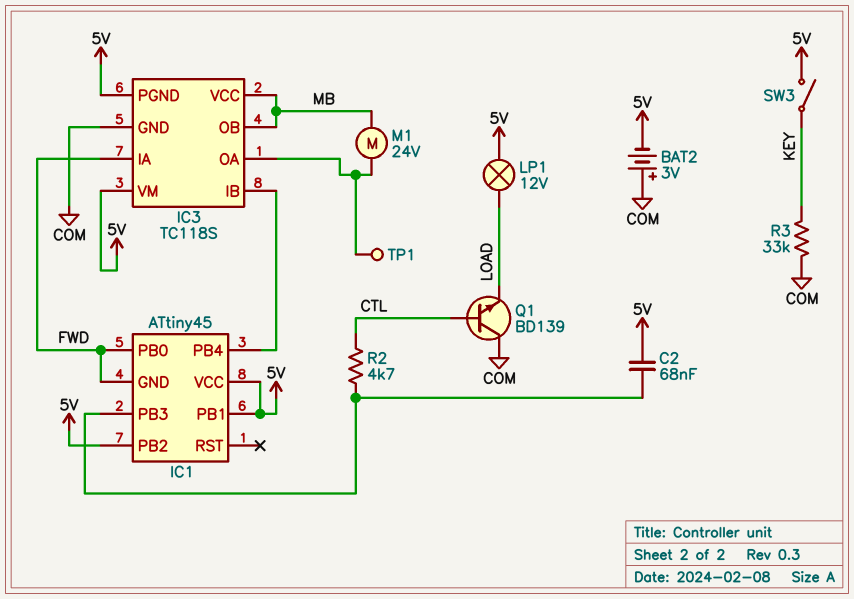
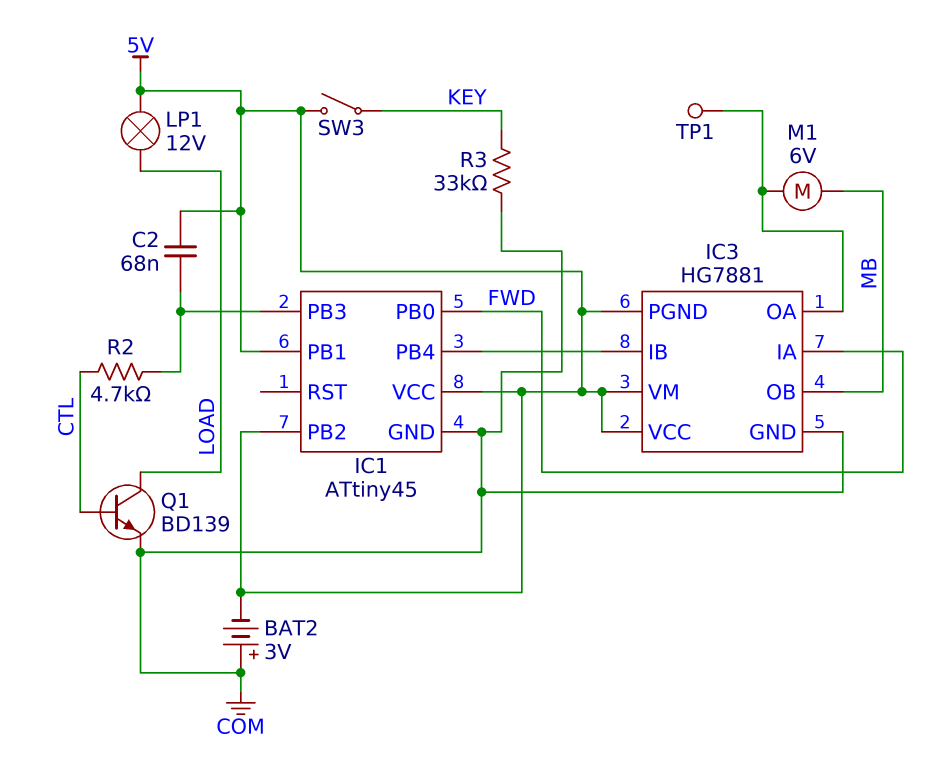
IC1 pin GND: FWD -> COM
IC3: TC118S -> HG7881
IC3 pin VCC: MB -> 5V
M1: motor 24V (IC3/OA, MB) -> motor 6V (IC3/OA, MB)
Q1: NPN BD139 (B CTL, C COM, E LOAD) -> NPN BD139 (B CTL, C LOAD, E COM)

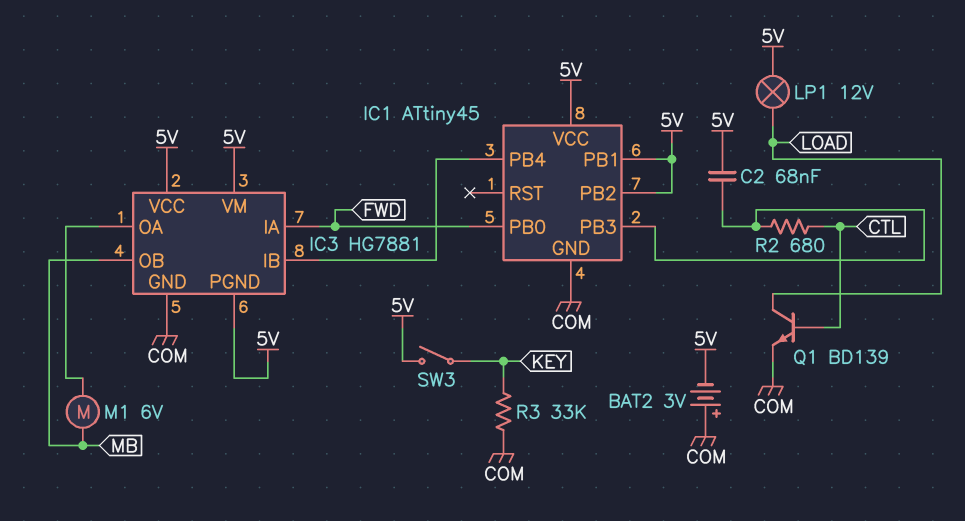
R2: 4.7k (CTL, IC1/PB3) -> 680 (CTL, IC1/PB3)
TP1: test point (IC3/OA) -> none

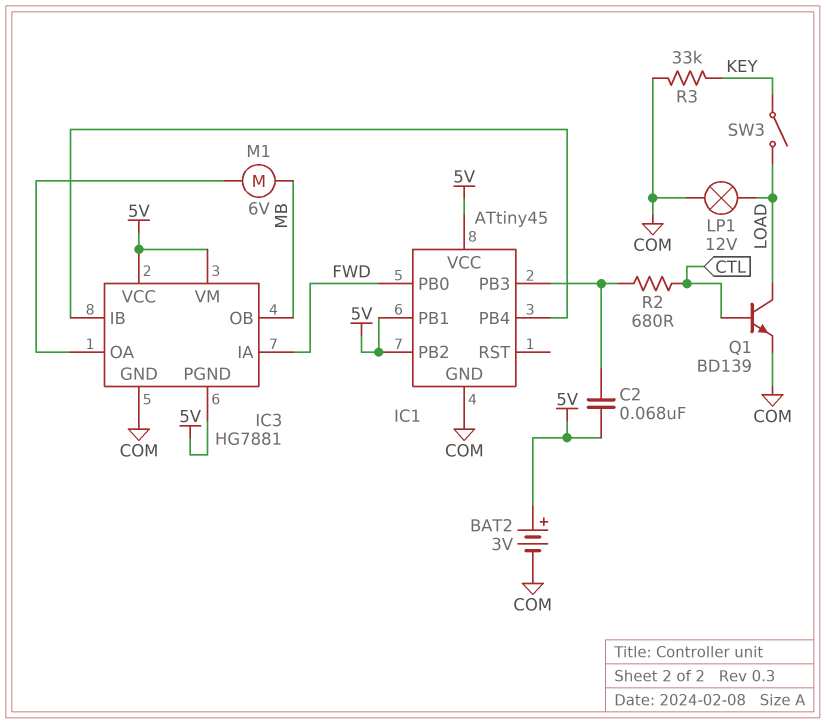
BAT2: 3V (plus COM, minus 5V) -> 3V (plus 5V, minus COM)
LP1: lamp 12V (5V, LOAD) -> lamp 12V (COM, LOAD)
SW3: switch (5V, KEY) -> switch (KEY, LOAD)

